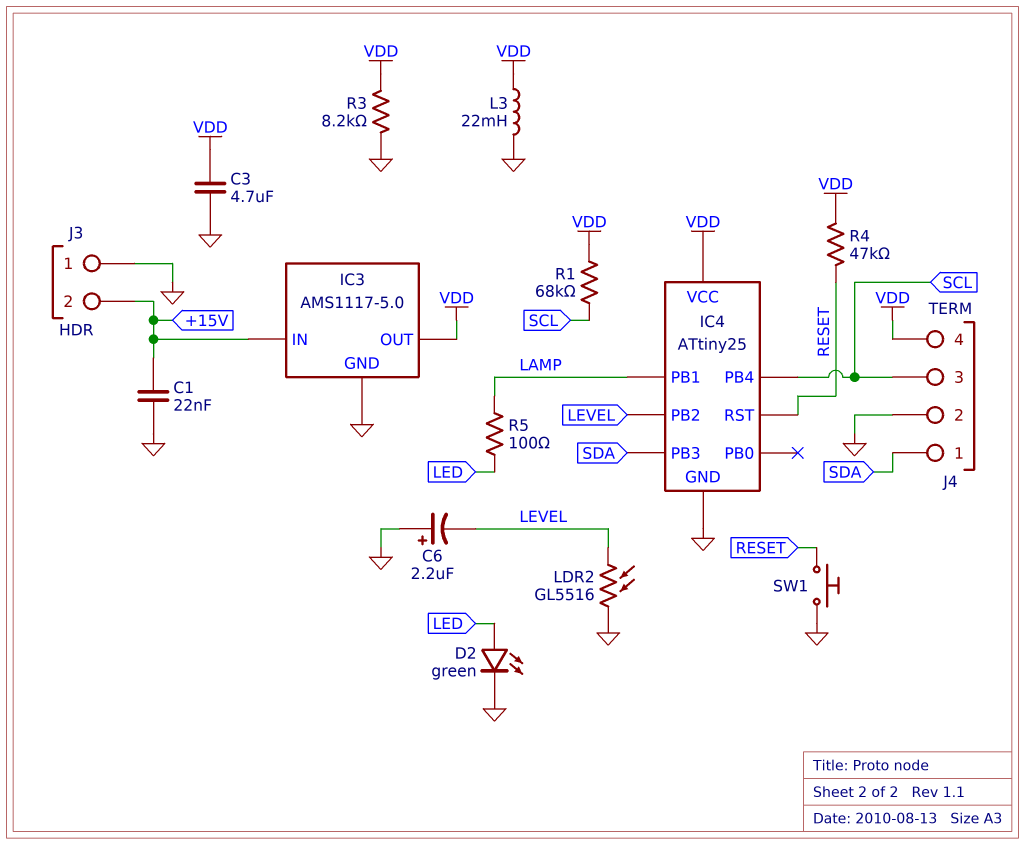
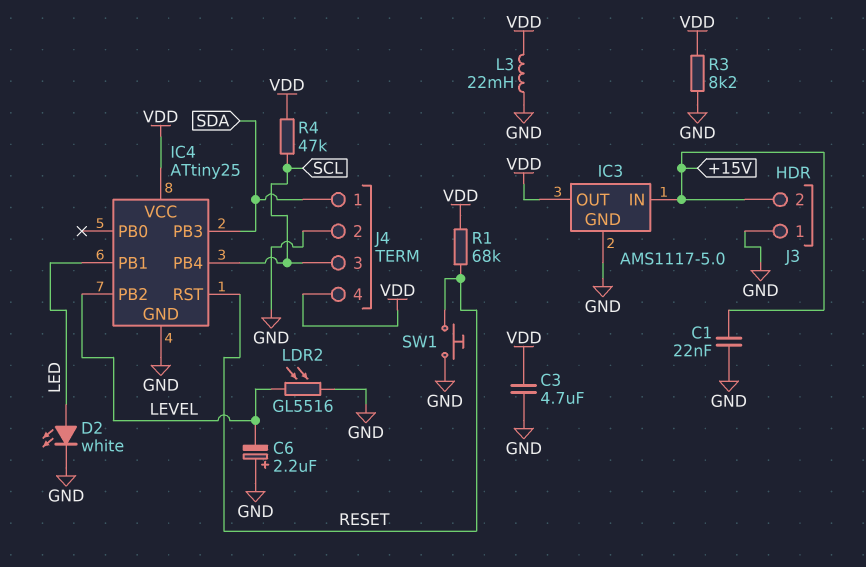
D2: LED green (A LED, K GND) -> LED white (A LED, K GND)
IC4 pin PB1: LAMP -> LED
R1: 68k (SCL, VDD) -> 68k (RESET, VDD)
R4: 47k (RESET, VDD) -> 47k (SCL, VDD)
R5: 100 (LAMP, LED) -> none

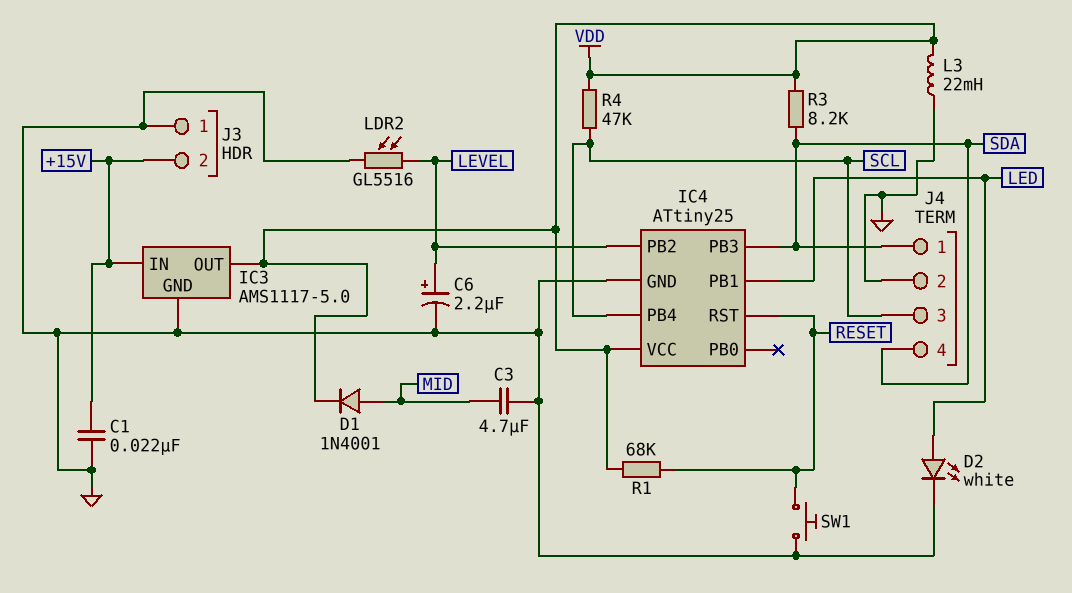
C3: 4.7uF (GND, VDD) -> 4.7uF (GND, MID)
C6: 2.2uF (plus GND, minus LEVEL) -> 2.2uF (plus LEVEL, minus GND)
D1: none -> diode 1N4001 (A MID, K VDD)
J4 pin 4: VDD -> SDA
R3: 8.2k (GND, VDD) -> 8.2k (SDA, VDD)

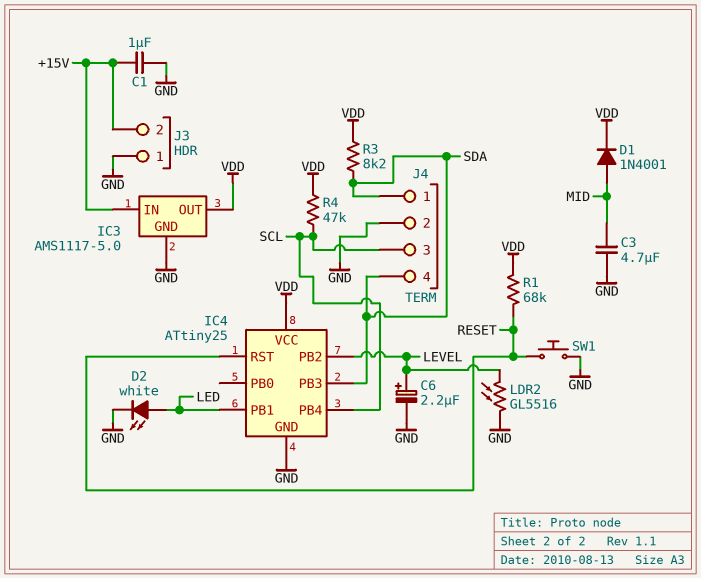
C1: 22nF (+15V, GND) -> 1uF (+15V, GND)
L3: 22mH (GND, VDD) -> none

